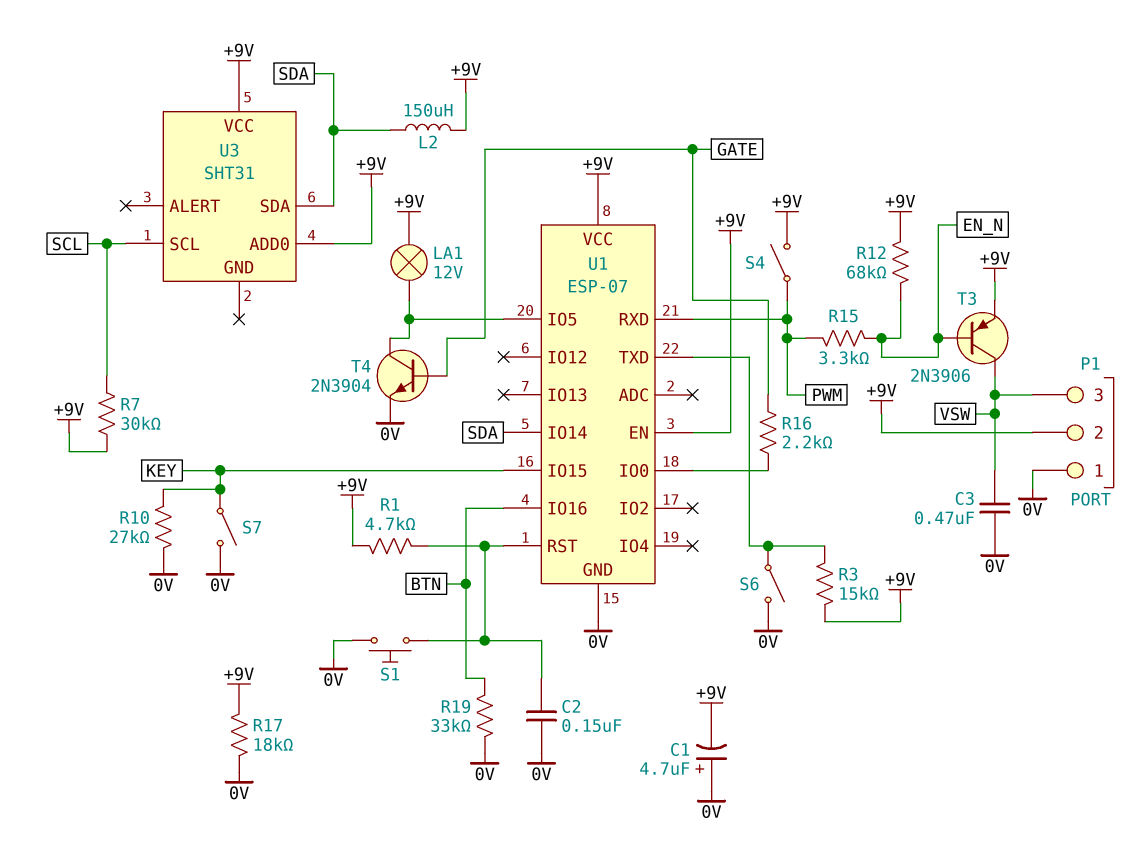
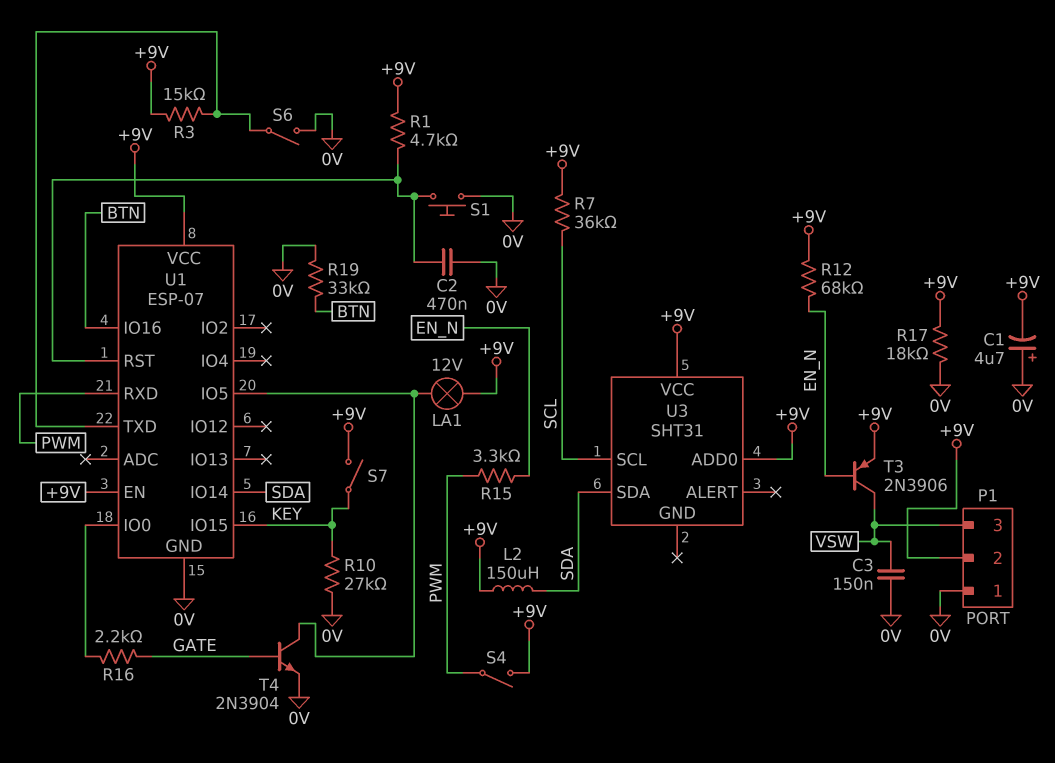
C2: 150nF (0V, U1/RST) -> 470nF (0V, U1/RST)
C3: 470nF (0V, VSW) -> 150nF (0V, VSW)
R7: 30k (+9V, SCL) -> 36k (+9V, SCL)
S7: switch (0V, KEY) -> switch (+9V, KEY)

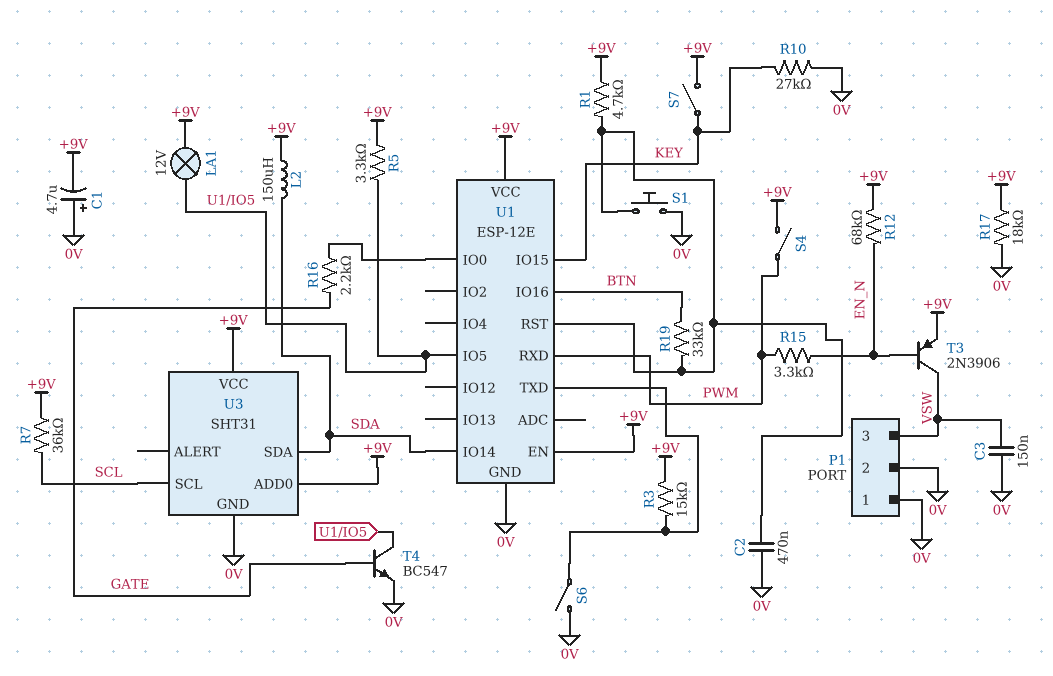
P1 pin 2: +9V -> 0V
R5: none -> 3.3k (+9V, U1/IO5)
R19: 33k (0V, BTN) -> 33k (BTN, U1/RST)
T4: NPN 2N3904 (B GATE, C U1/IO5, E 0V) -> NPN BC547 (B GATE, C U1/IO5, E 0V)
U1: ESP-07 -> ESP-12E
U3 pin GND: none -> 0V

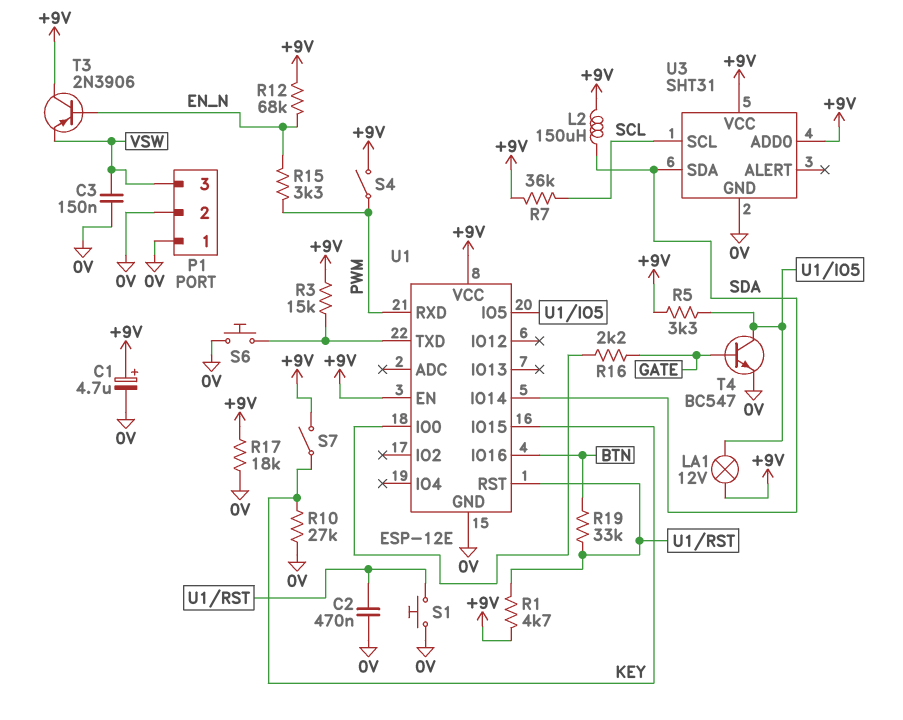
C1: 4.7uF (plus 0V, minus +9V) -> 4.7uF (plus +9V, minus 0V)
S6: switch (0V, U1/TXD) -> button (0V, U1/TXD)
T3: PNP 2N3906 (B EN_N, C VSW, E +9V) -> PNP 2N3906 (B EN_N, C +9V, E VSW)

